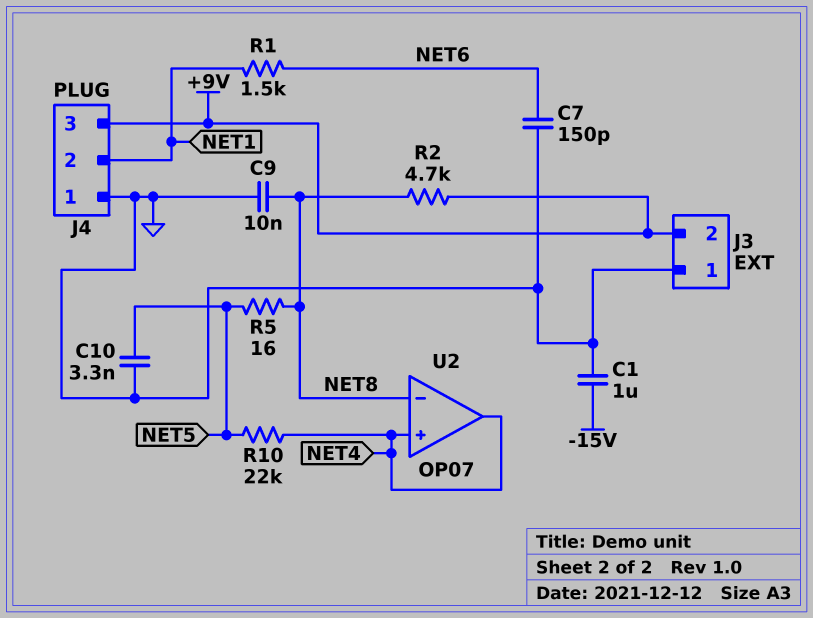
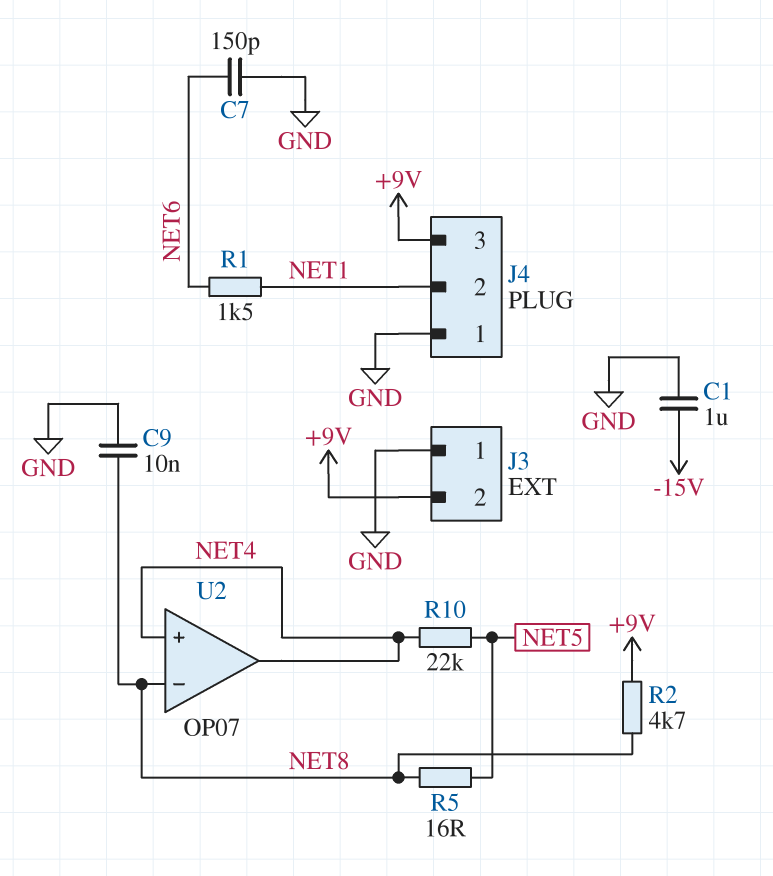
C10: 3.3nF (GND, NET5) -> none

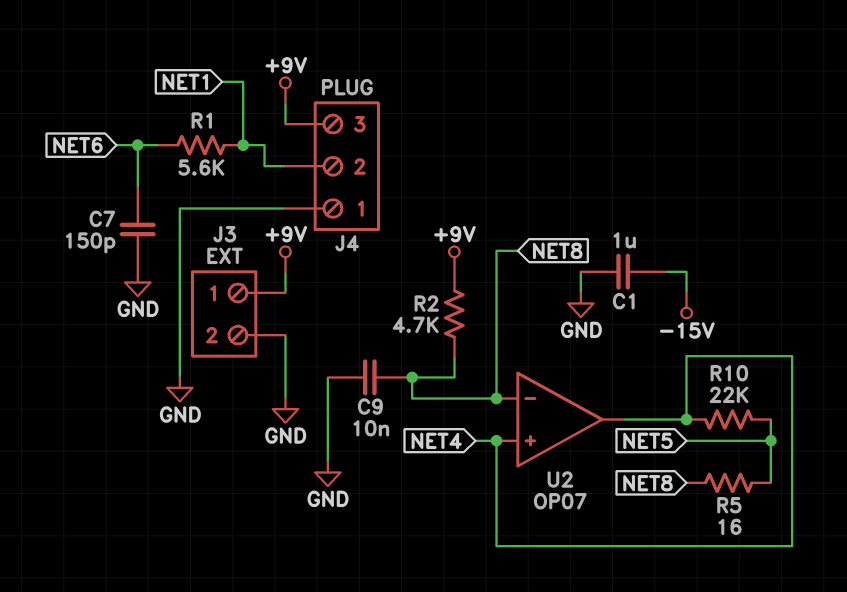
J3 pin 1: GND -> +9V
J3 pin 2: +9V -> GND
R1: 1.5k (NET1, NET6) -> 5.6k (NET1, NET6)

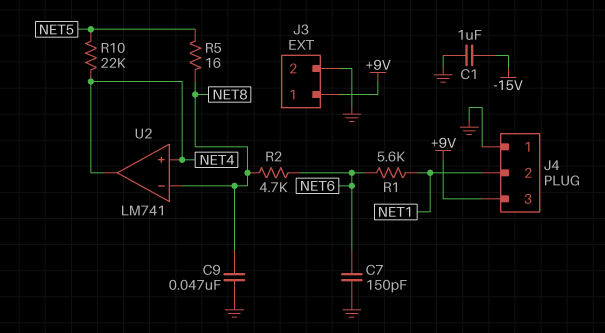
C9: 10nF (GND, NET8) -> 47nF (GND, NET8)
R2: 4.7k (+9V, NET8) -> 4.7k (NET6, NET8)
U2: OP07 -> LM741

